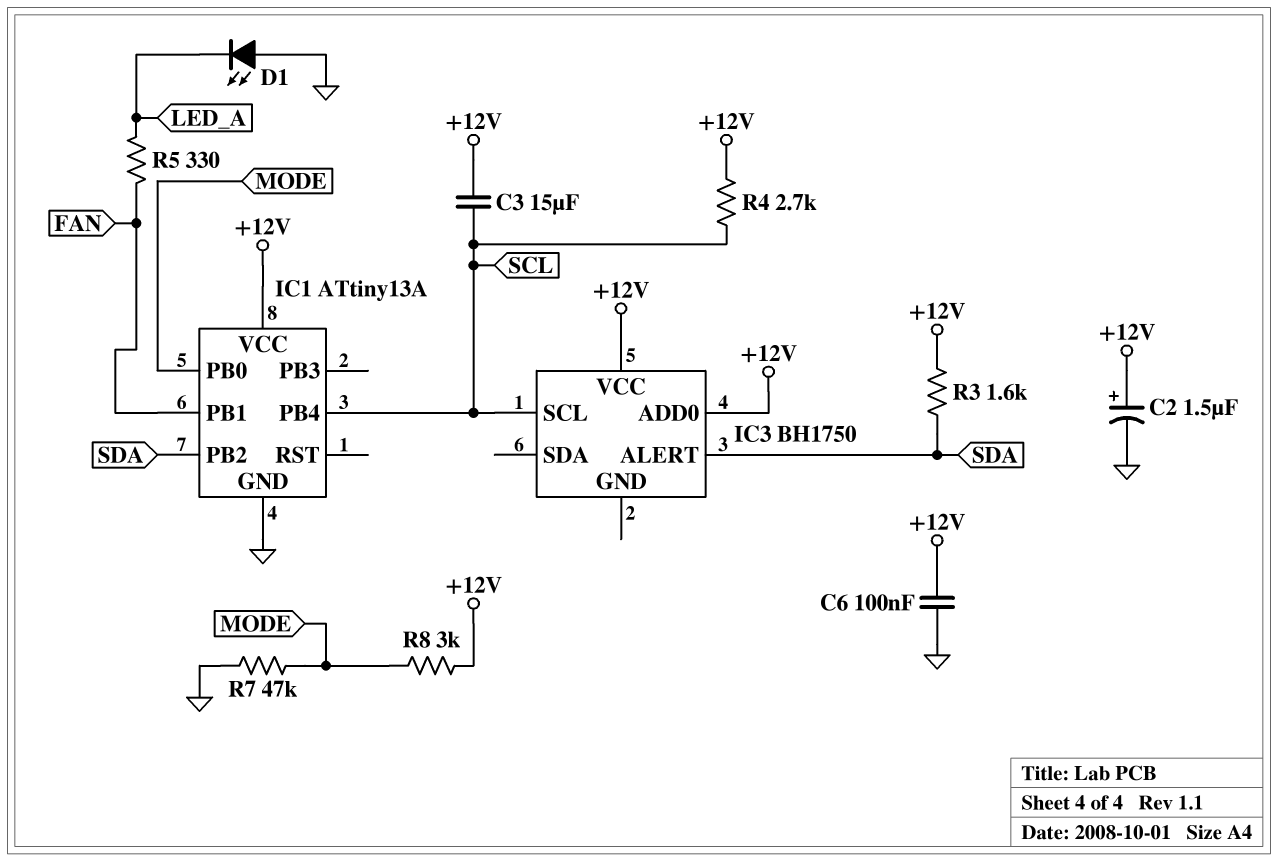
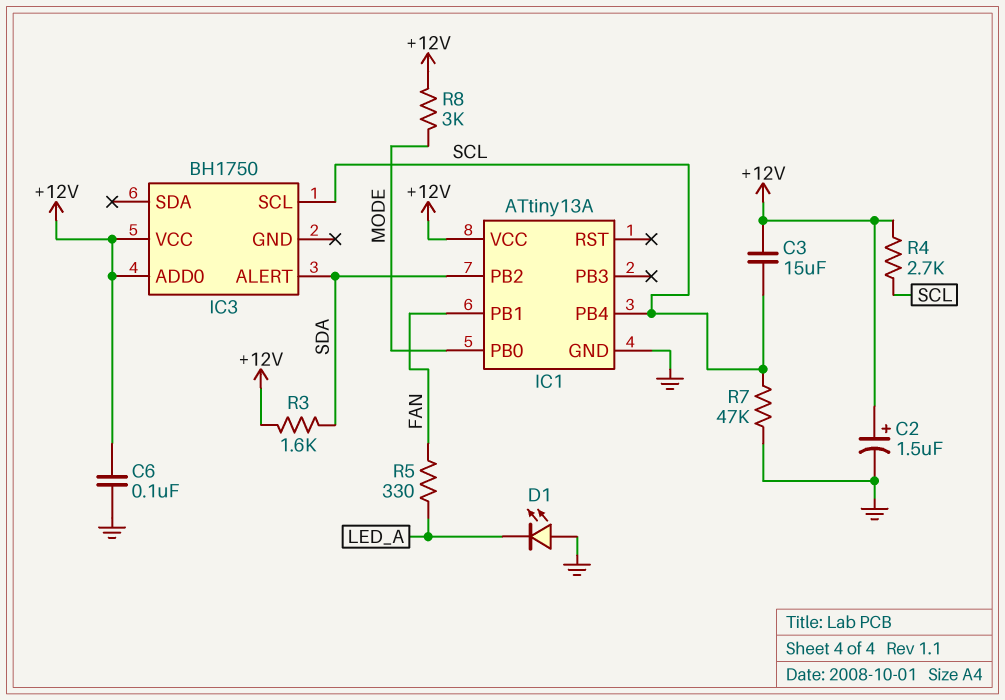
R7: 47k (GND, MODE) -> 47k (GND, SCL)

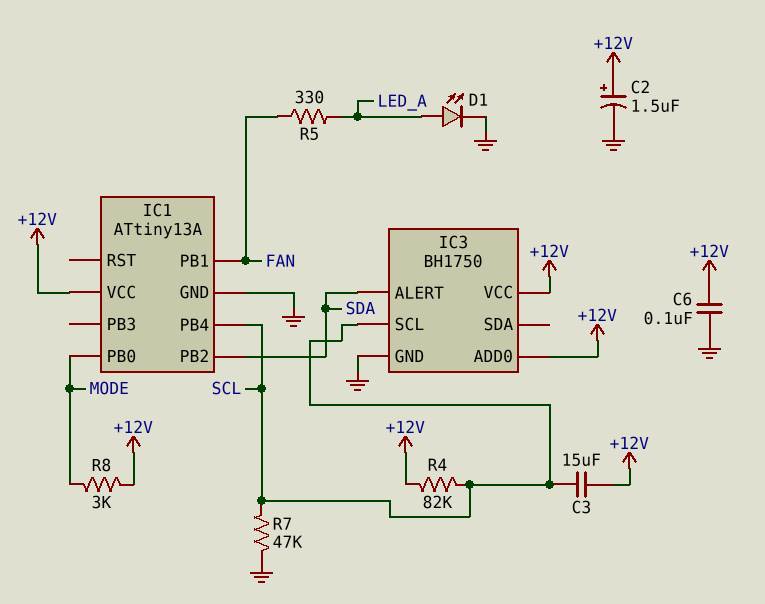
D1: LED (A GND, K LED_A) -> LED (A LED_A, K GND)
IC3 pin GND: none -> GND
R3: 1.6k (+12V, SDA) -> none
R4: 2.7k (+12V, SCL) -> 82k (+12V, SCL)

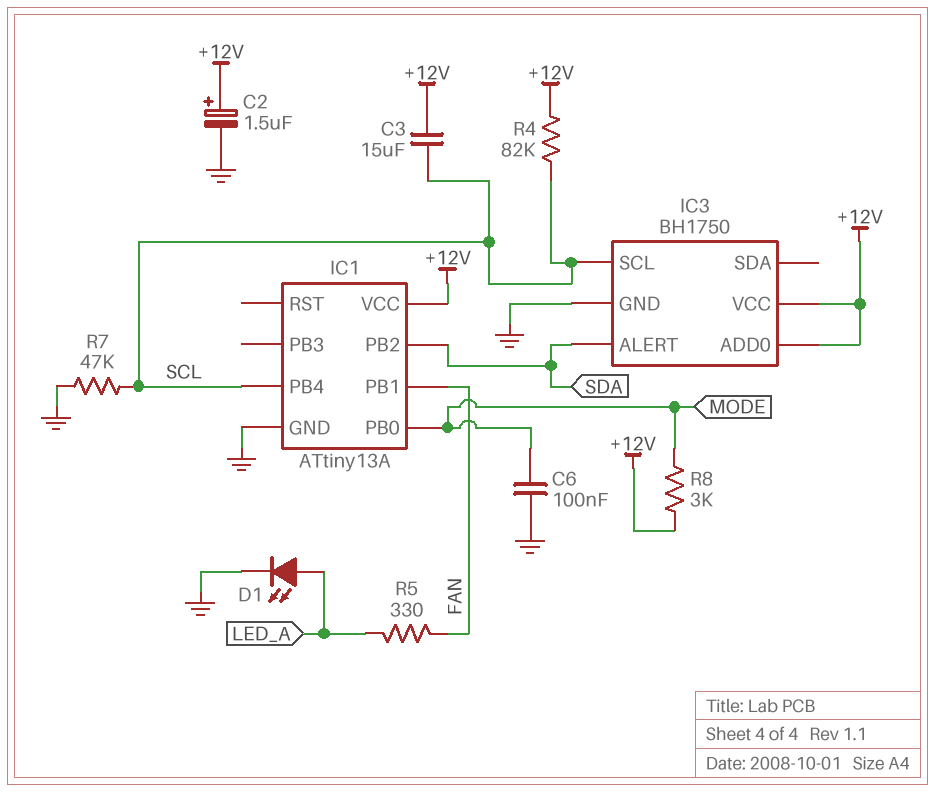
C6: 100nF (+12V, GND) -> 100nF (GND, MODE)

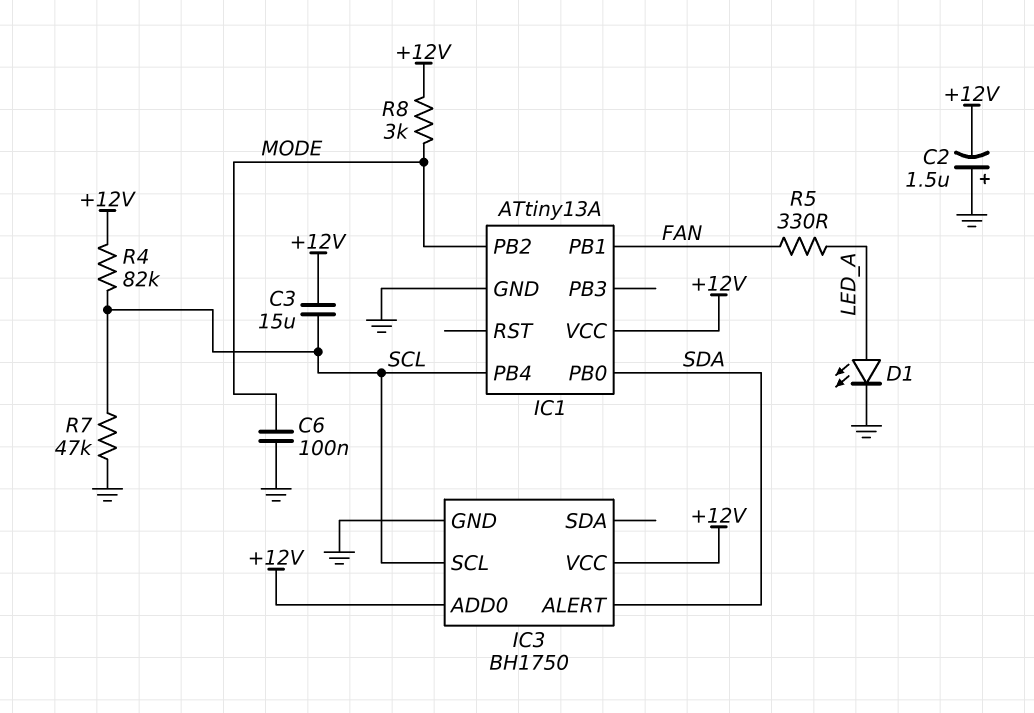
C2: 1.5uF (plus +12V, minus GND) -> 1.5uF (plus GND, minus +12V)
IC1 pin PB0: MODE -> SDA
IC1 pin PB2: SDA -> MODE

